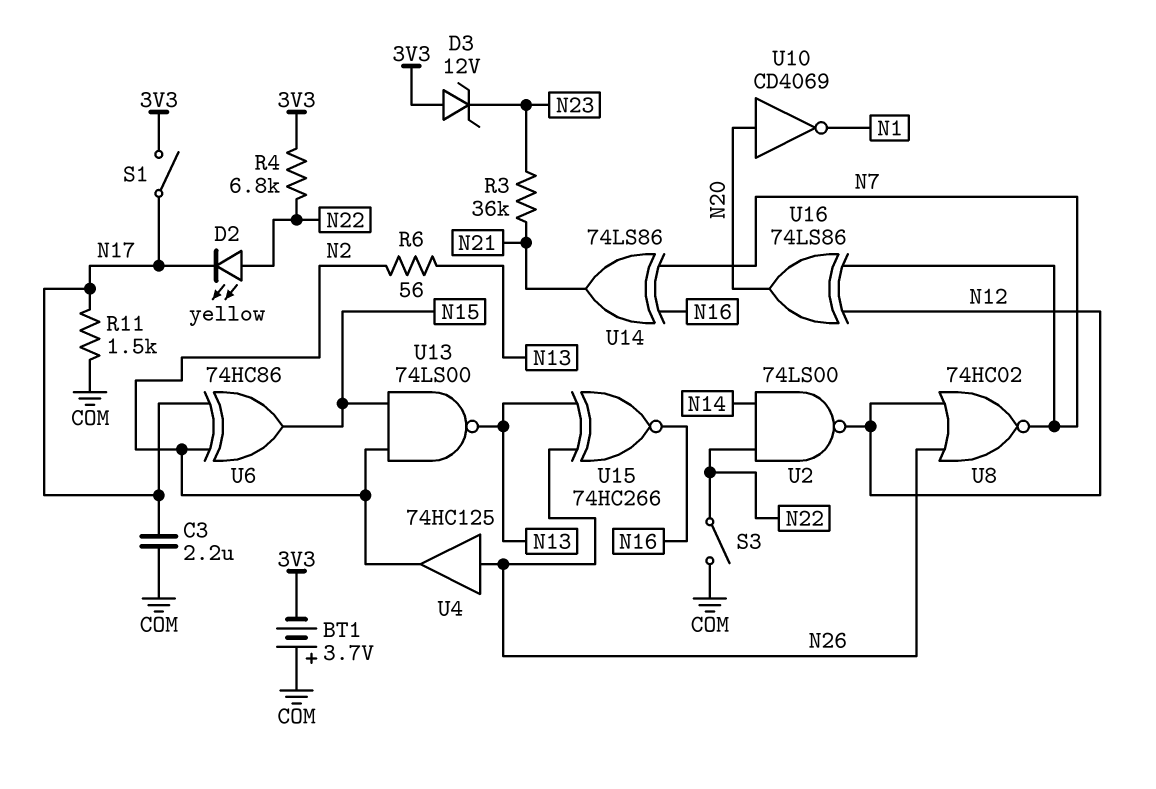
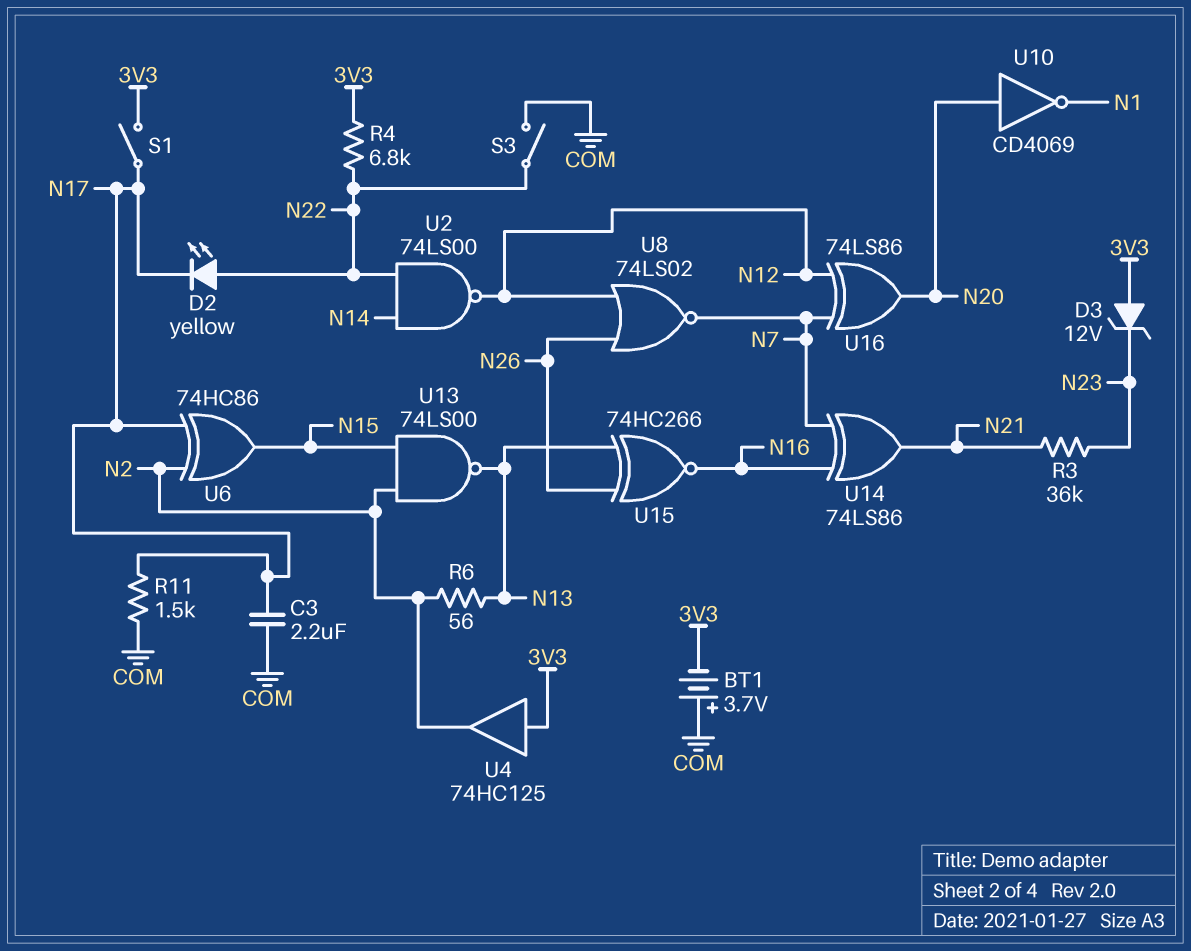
U4: buffer 74HC125 (in N26, out N2) -> buffer 74HC125 (in 3V3, out N2)
U8: NOR 74HC02 (in N12, in N26, out N7) -> NOR 74LS02 (in N12, in N26, out N7)

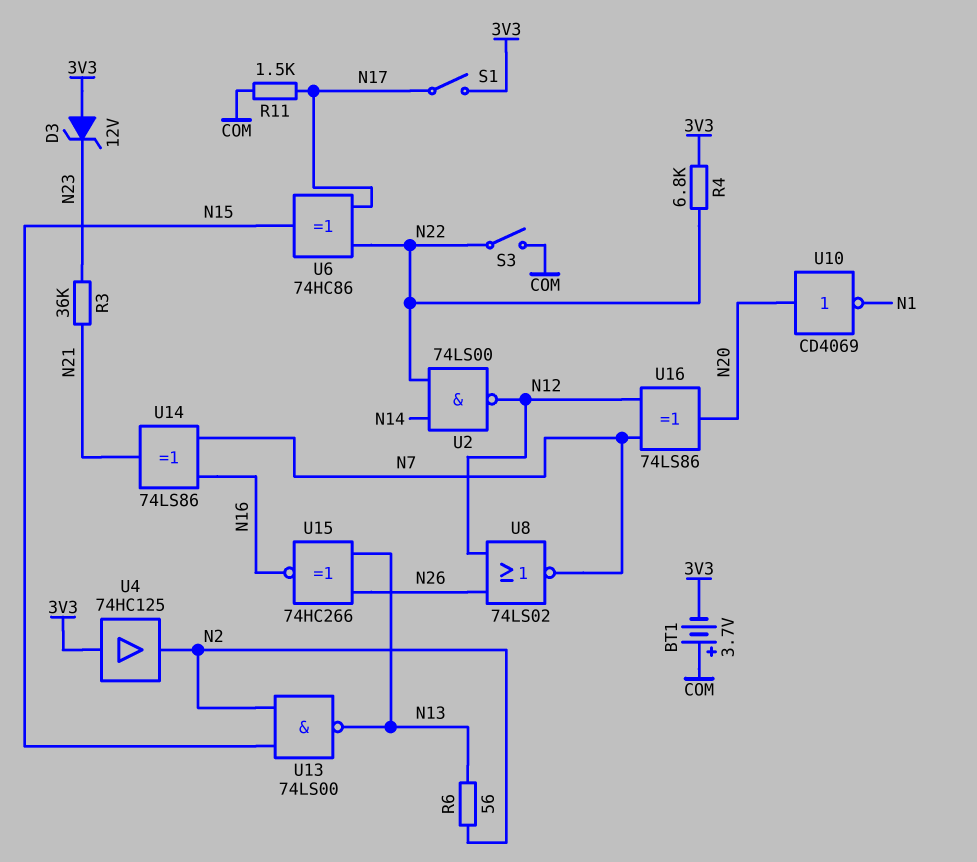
C3: 2.2uF (COM, N17) -> none
D2: LED yellow (A N22, K N17) -> none
U6: XOR 74HC86 (in N2, in N17, out N15) -> XOR 74HC86 (in N17, in N22, out N15)

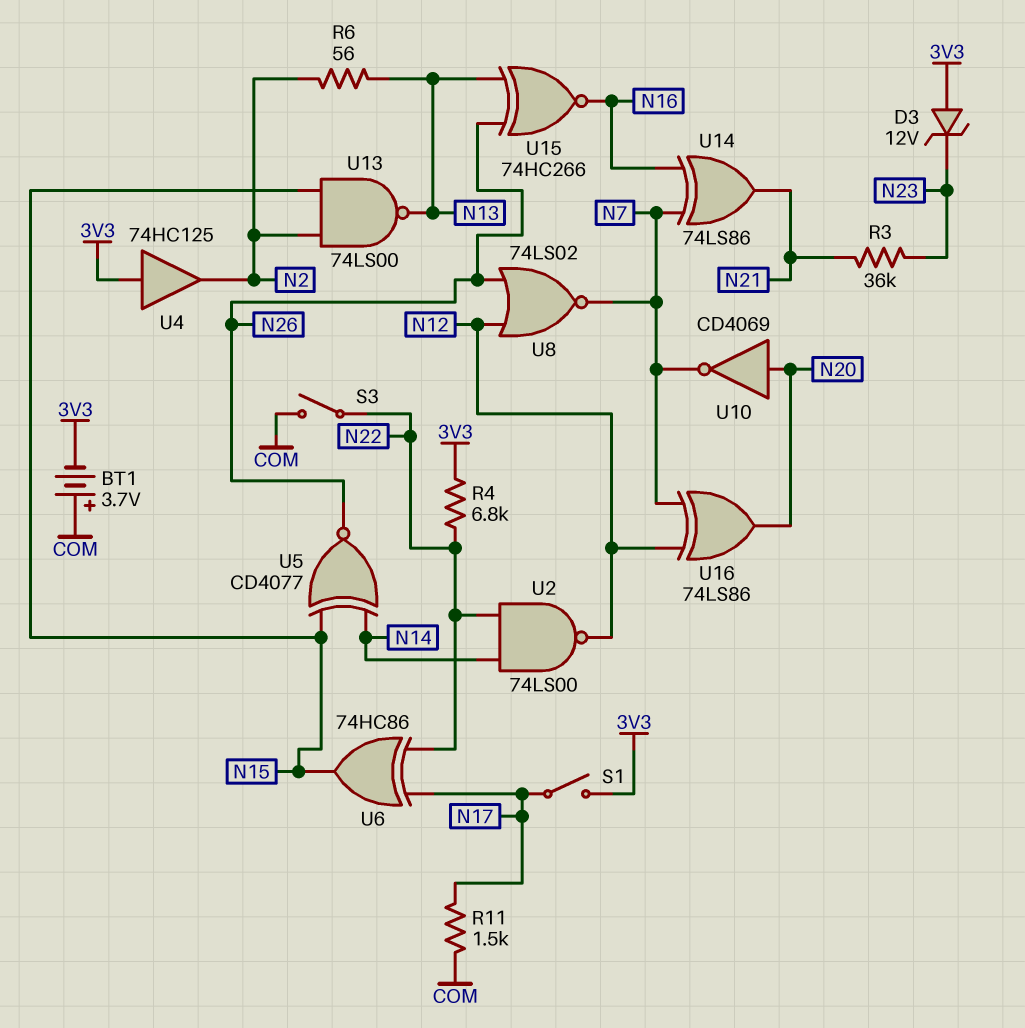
U5: none -> XNOR CD4077 (in N14, in N15, out N26)
U10: NOT CD4069 (in N20, out N1) -> NOT CD4069 (in N20, out N7)

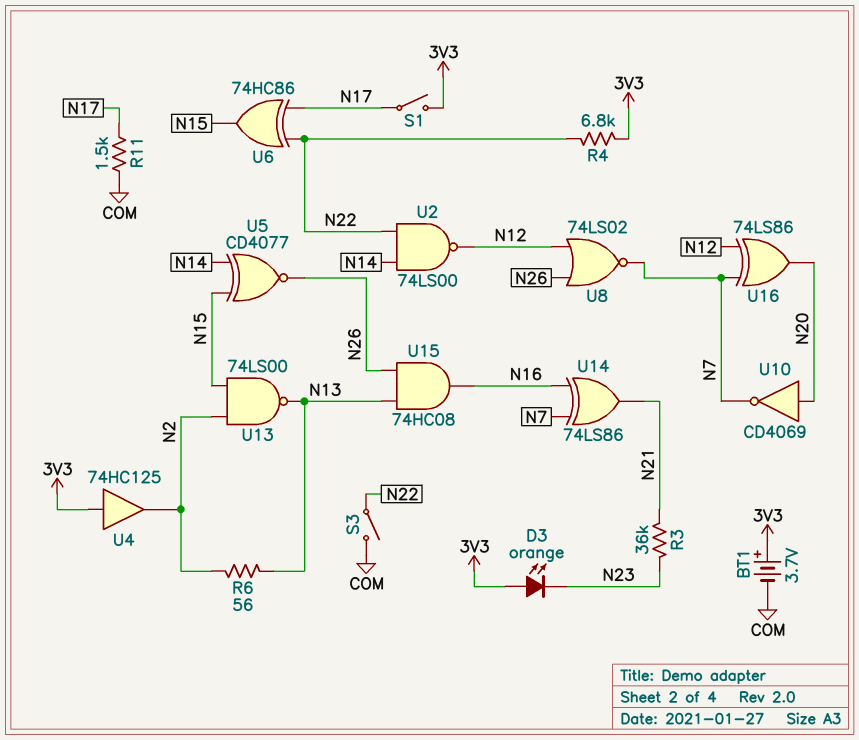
BT1: 3.7V (plus COM, minus 3V3) -> 3.7V (plus 3V3, minus COM)
D3: zener 12V (A 3V3, K N23) -> LED orange (A 3V3, K N23)
U15: XNOR 74HC266 (in N13, in N26, out N16) -> AND 74HC08 (in N13, in N26, out N16)

